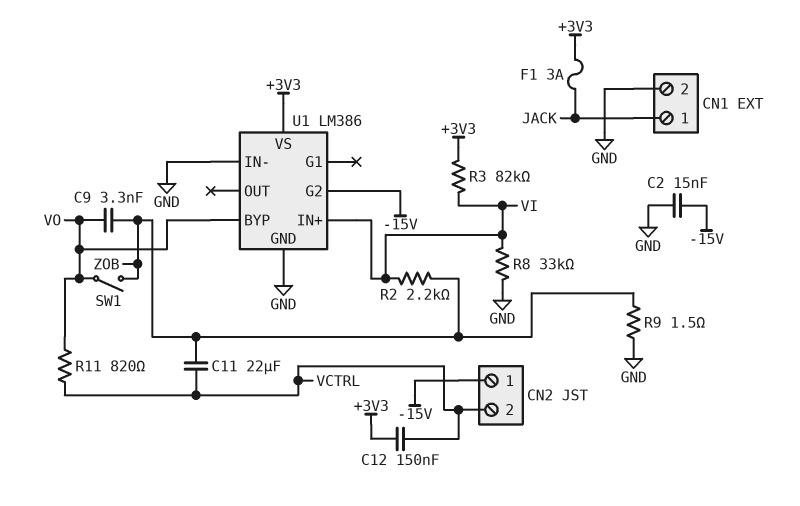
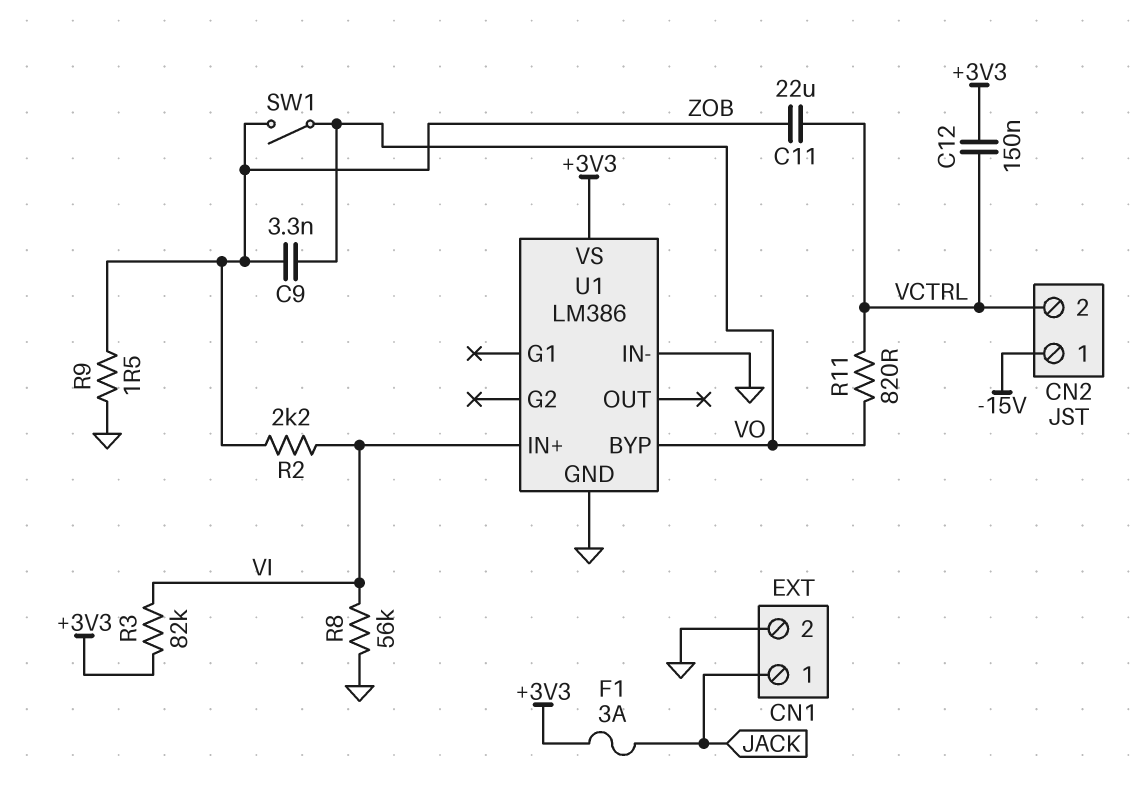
C2: 15nF (-15V, GND) -> none
R8: 33k (GND, VI) -> 56k (GND, VI)
U1 pin G2: -15V -> none

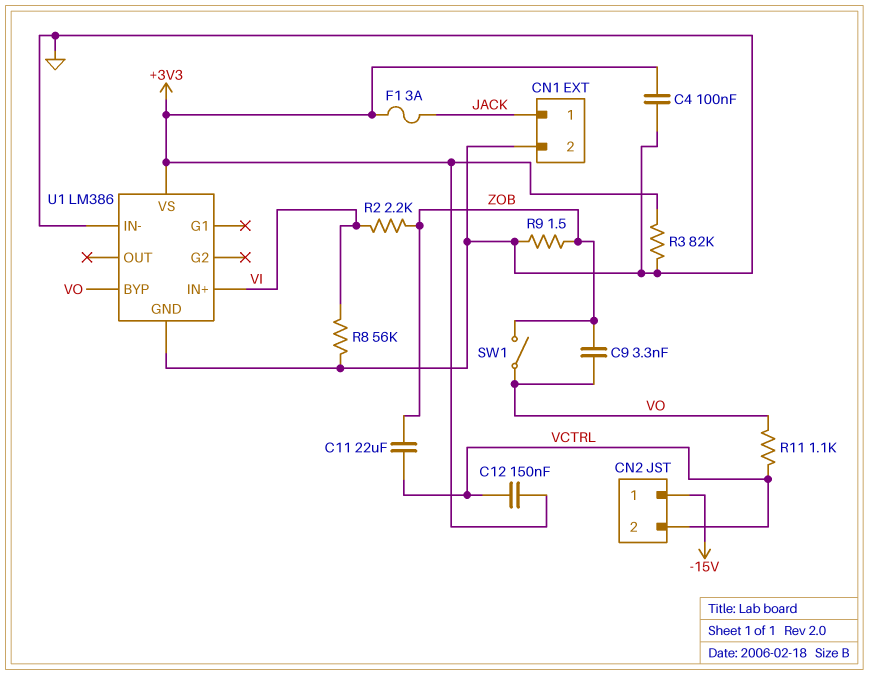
C4: none -> 100nF (+3V3, GND)
R3: 82k (+3V3, VI) -> 82k (+3V3, GND)
R11: 820 (VCTRL, VO) -> 1.1k (VCTRL, VO)

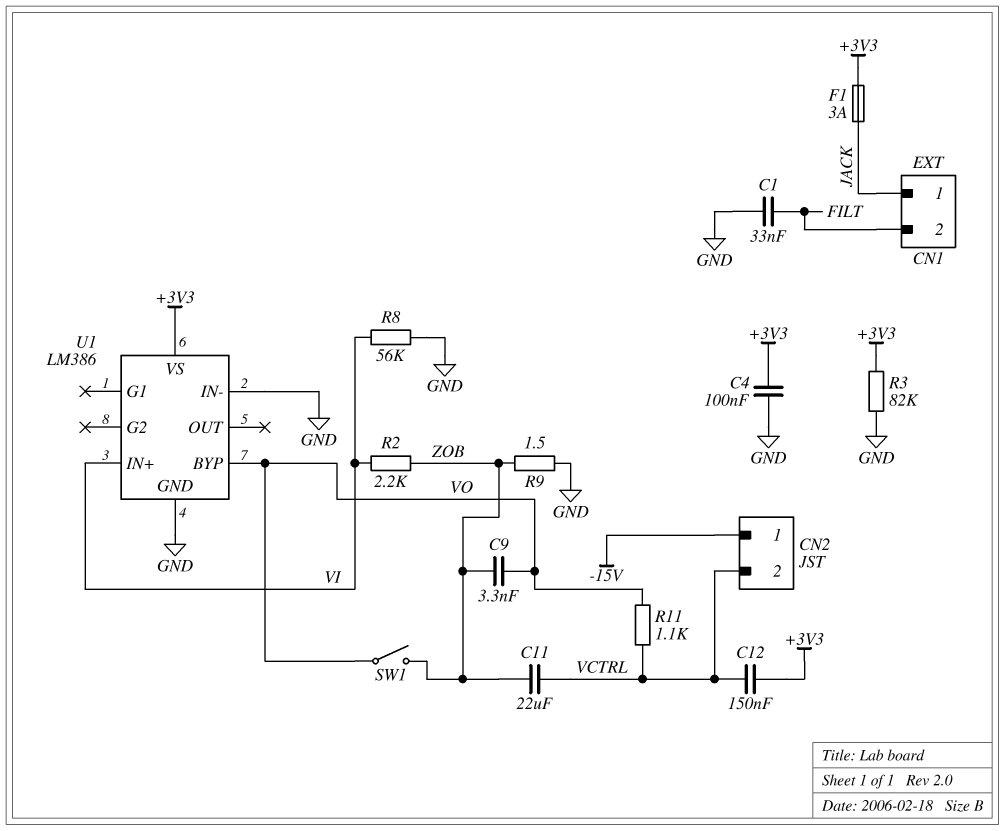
C1: none -> 33nF (FILT, GND)
CN1 pin 2: GND -> FILT

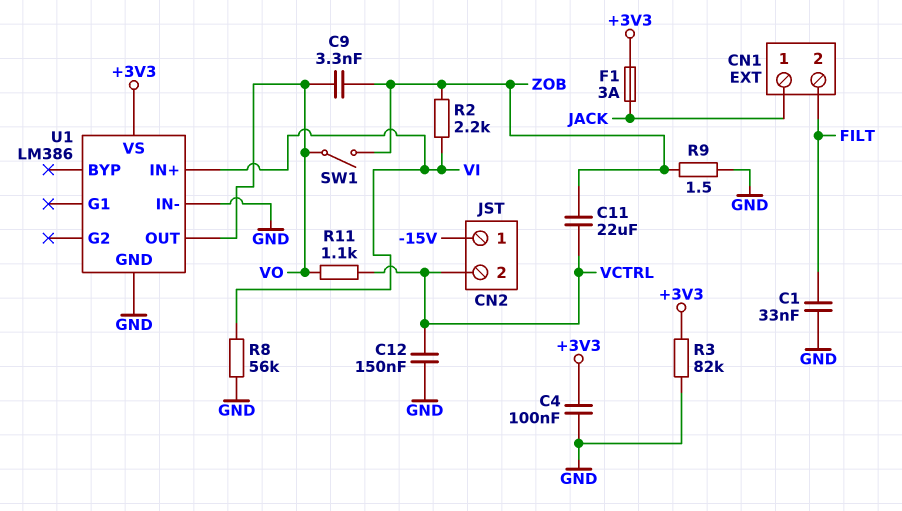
C12: 150nF (+3V3, VCTRL) -> 150nF (GND, VCTRL)
U1 pin BYP: VO -> none
U1 pin OUT: none -> VO

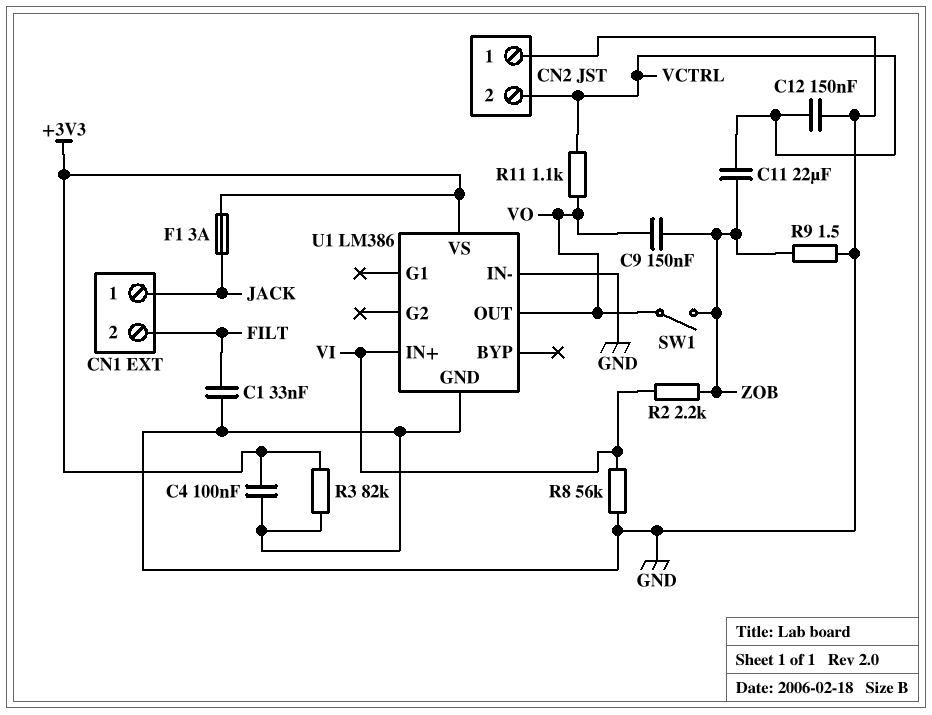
C9: 3.3nF (VO, ZOB) -> 150nF (VO, ZOB)
CN2 pin 1: -15V -> GND

